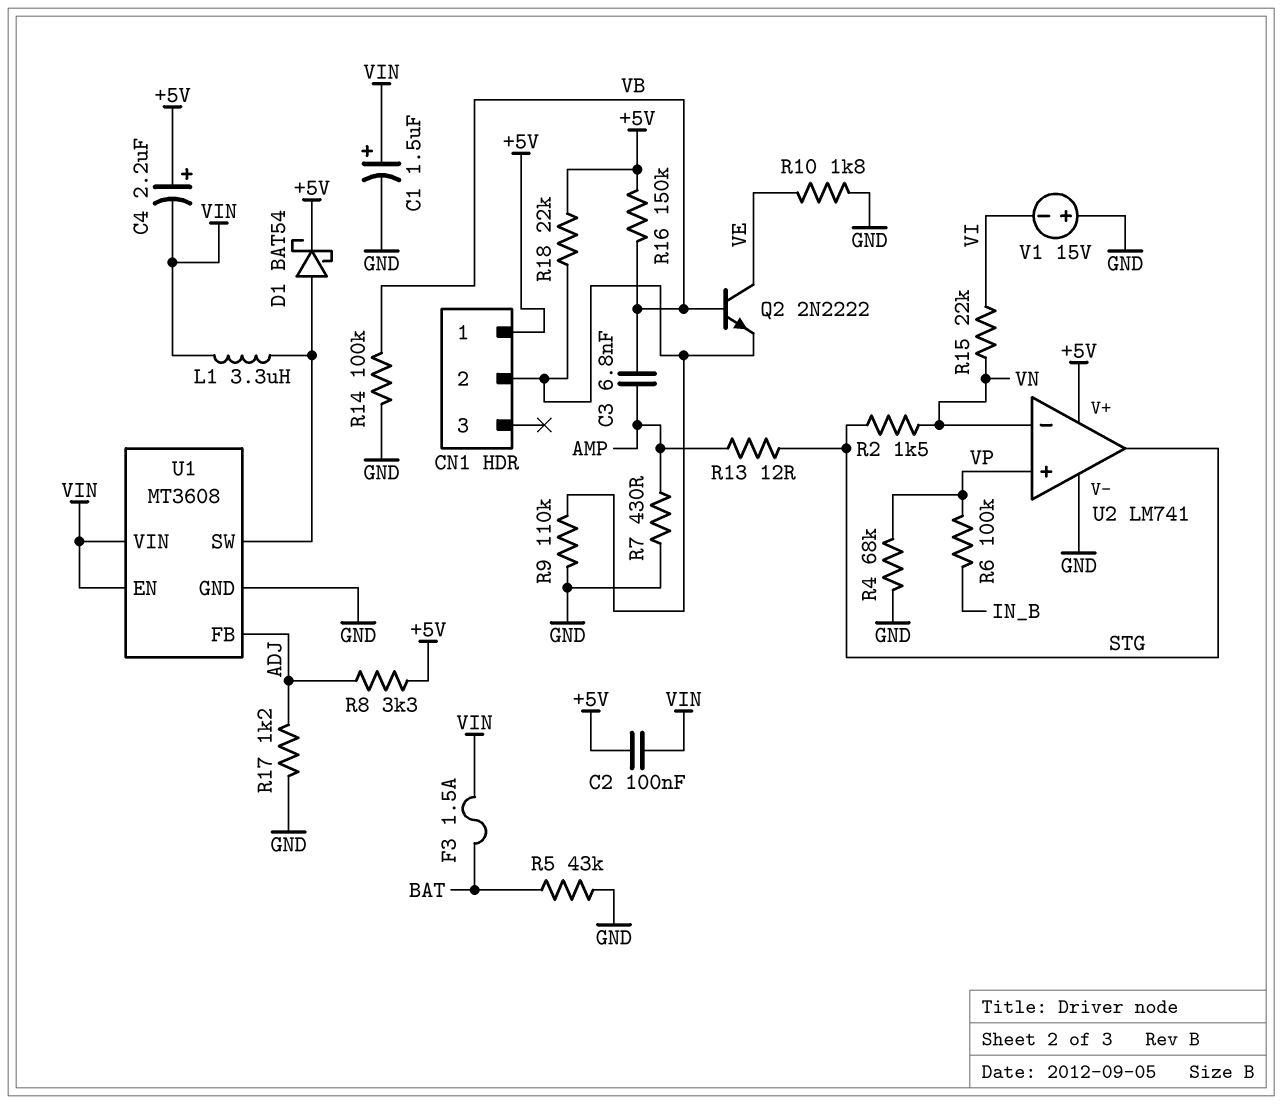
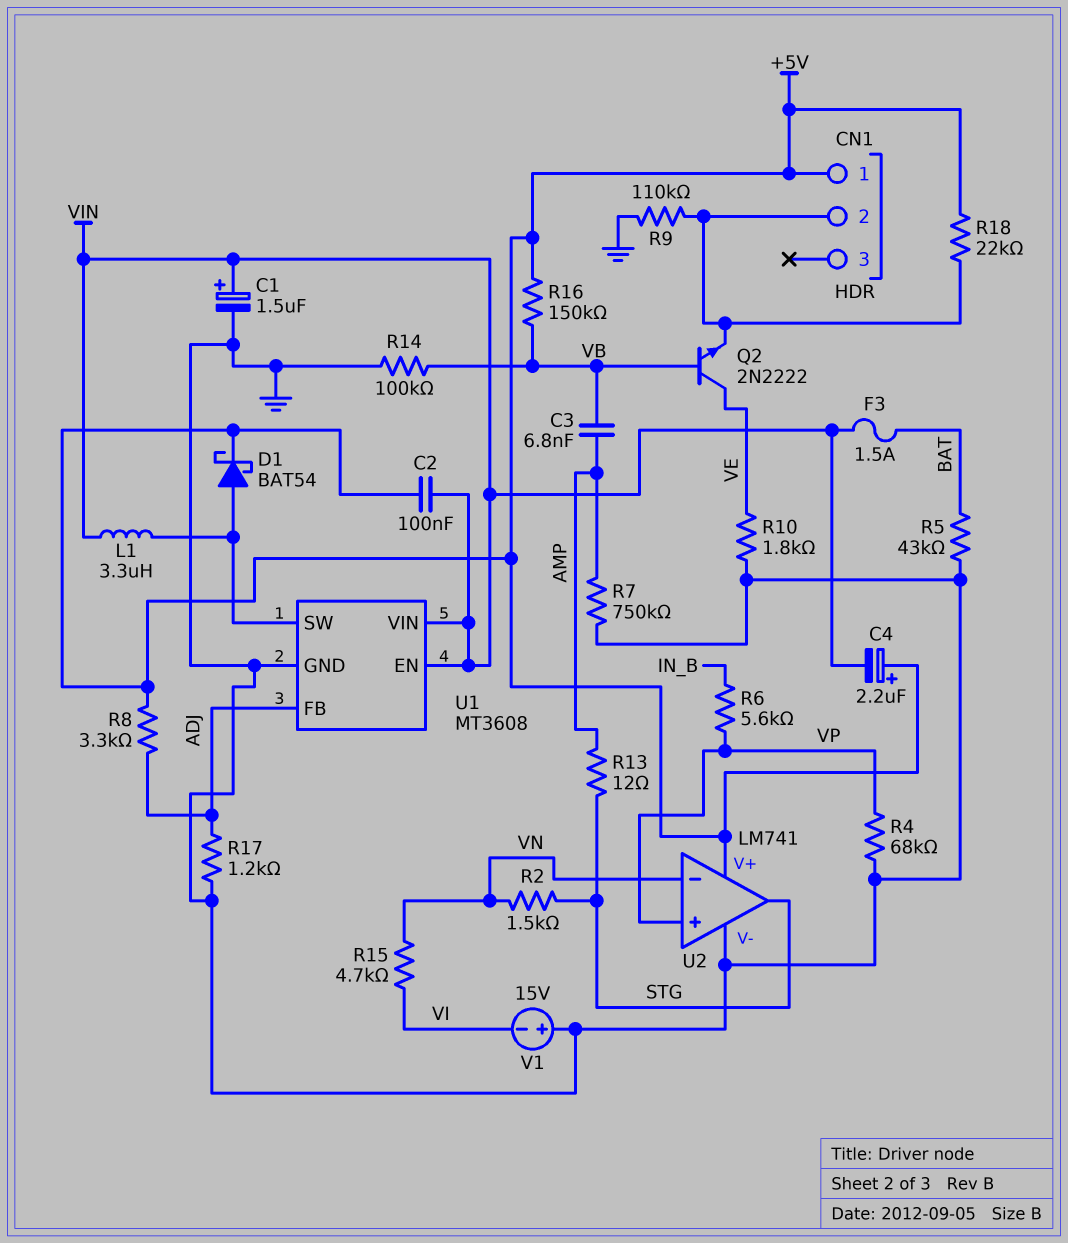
R6: 100k (IN_B, VP) -> 5.6k (IN_B, VP)
R7: 430 (AMP, GND) -> 750k (AMP, GND)
R15: 22k (VI, VN) -> 4.7k (VI, VN)

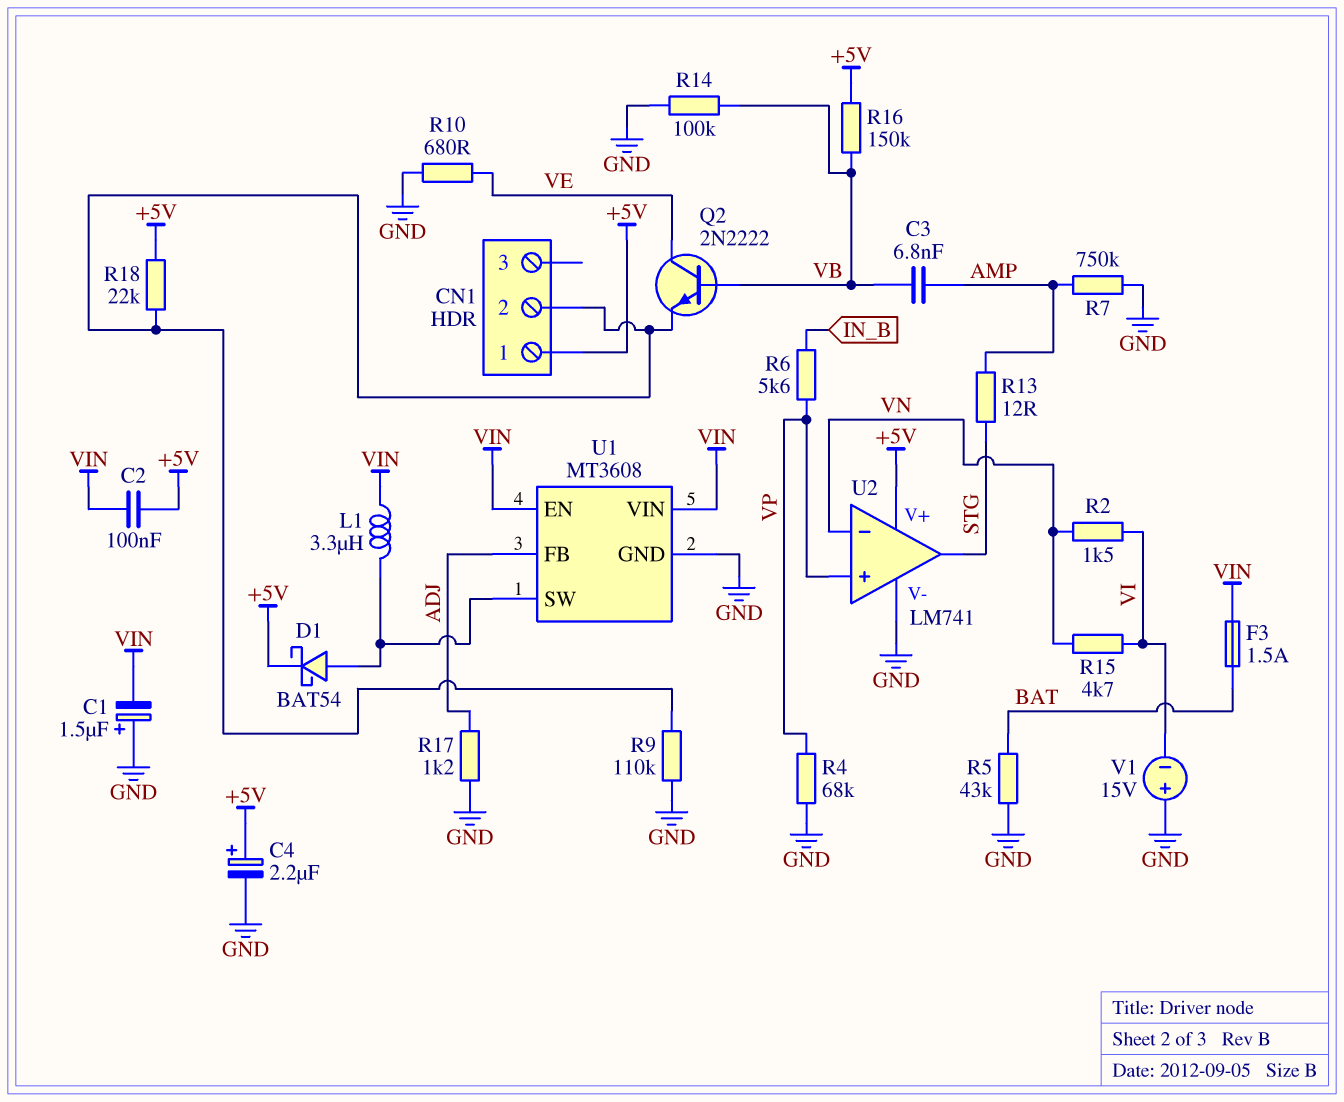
C1: 1.5uF (plus VIN, minus GND) -> 1.5uF (plus GND, minus VIN)
C4: 2.2uF (plus +5V, minus VIN) -> 2.2uF (plus +5V, minus GND)
R2: 1.5k (STG, VN) -> 1.5k (VI, VN)
R8: 3.3k (+5V, ADJ) -> none
R10: 1.8k (GND, VE) -> 680 (GND, VE)

